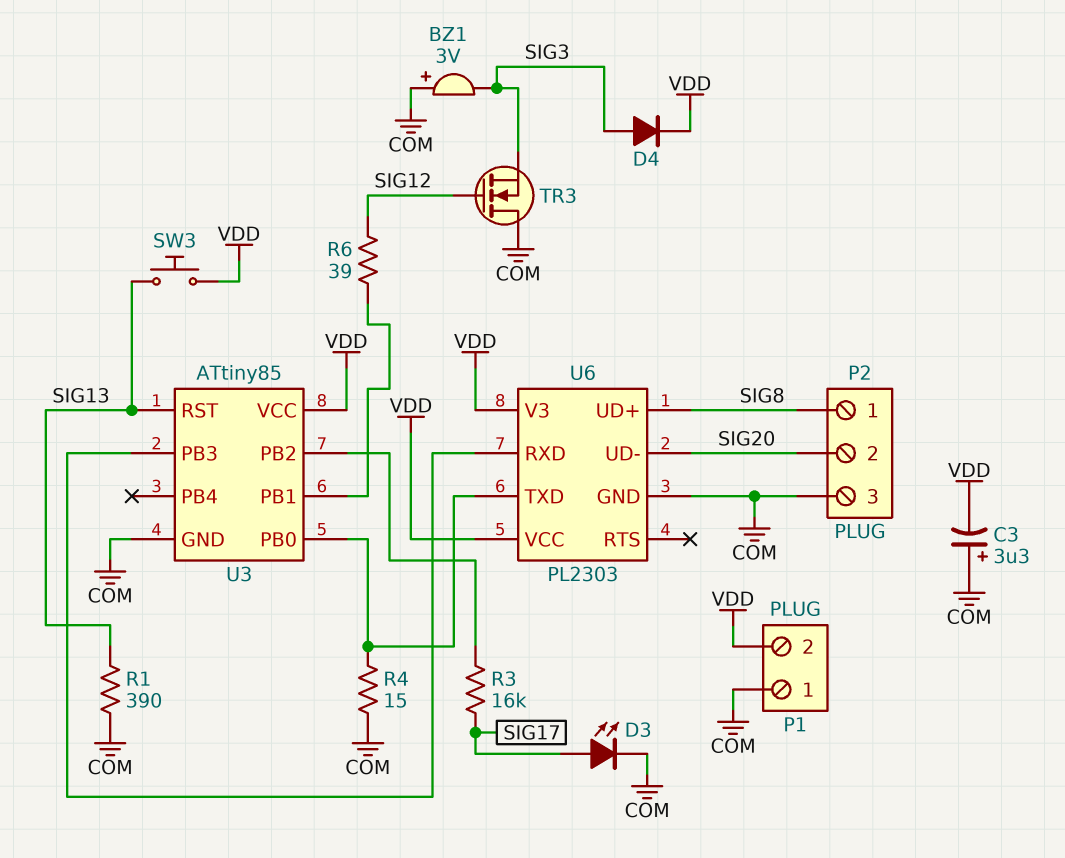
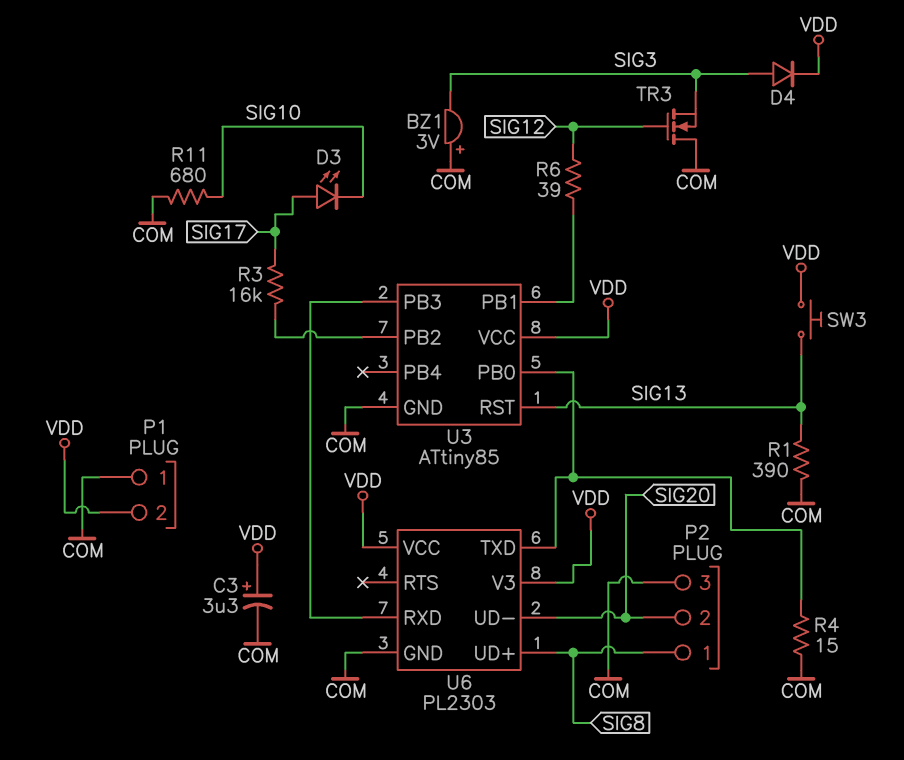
C3: 3.3uF (plus COM, minus VDD) -> 3.3uF (plus VDD, minus COM)
D3: LED (A SIG17, K COM) -> LED (A SIG17, K SIG10)
R11: none -> 680 (COM, SIG10)

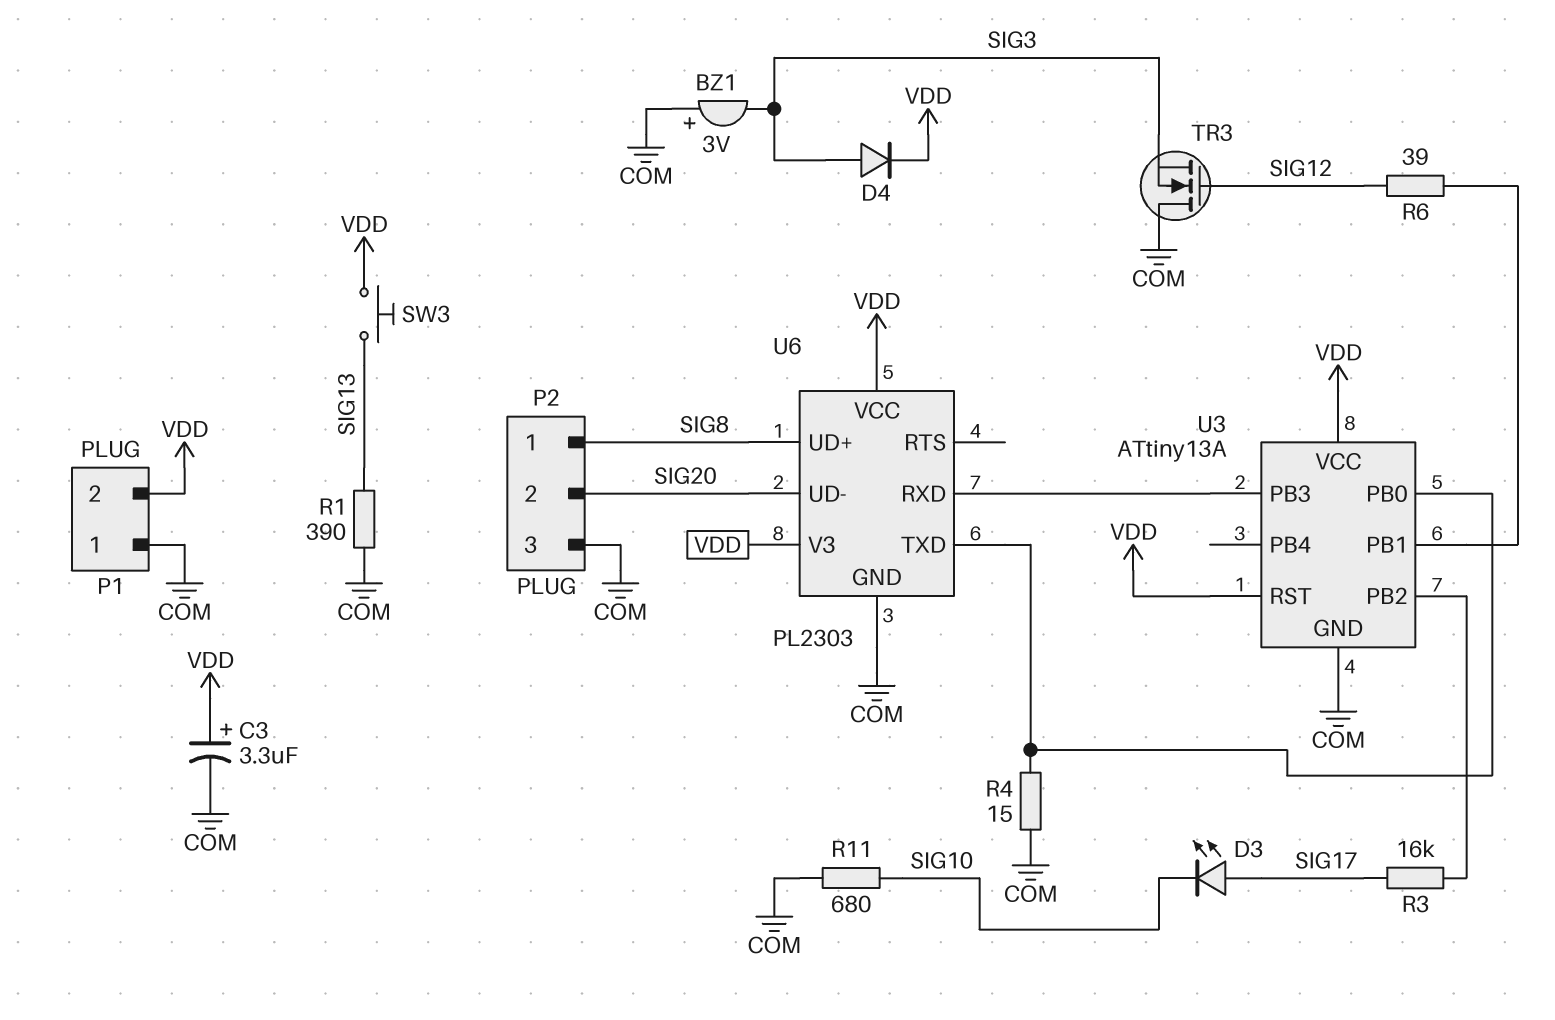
U3: ATtiny85 -> ATtiny13A
U3 pin RST: SIG13 -> VDD

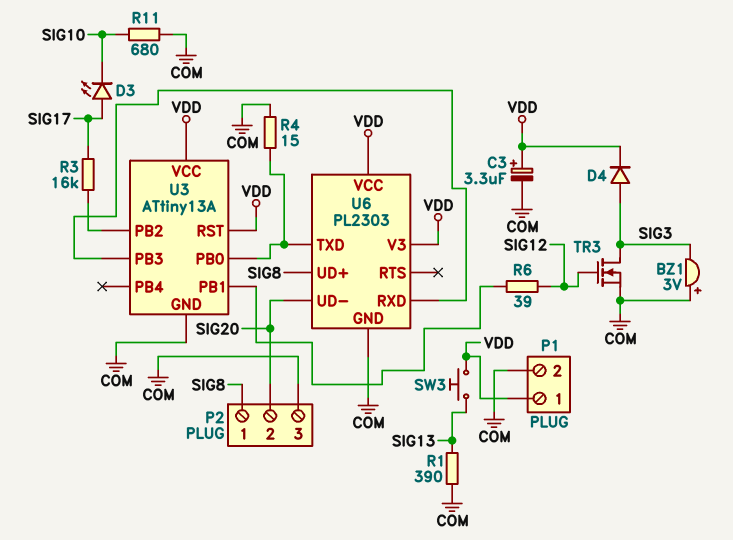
P1 pin 1: COM -> VDD
P1 pin 2: VDD -> COM
TR3: NMOS (G SIG12, D COM, S SIG3) -> NMOS (G SIG12, D SIG3, S COM)

